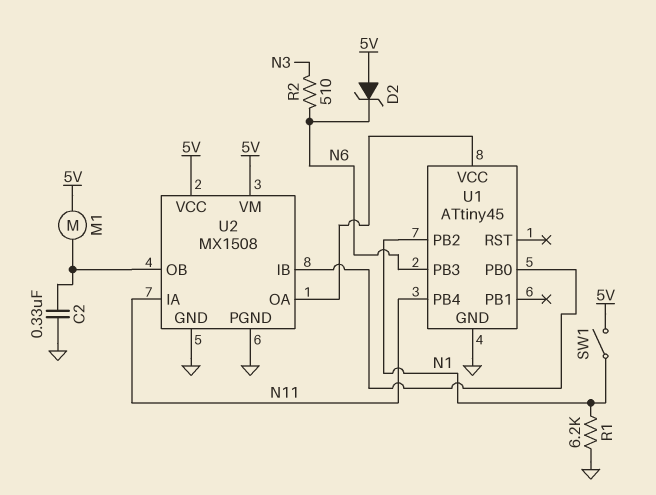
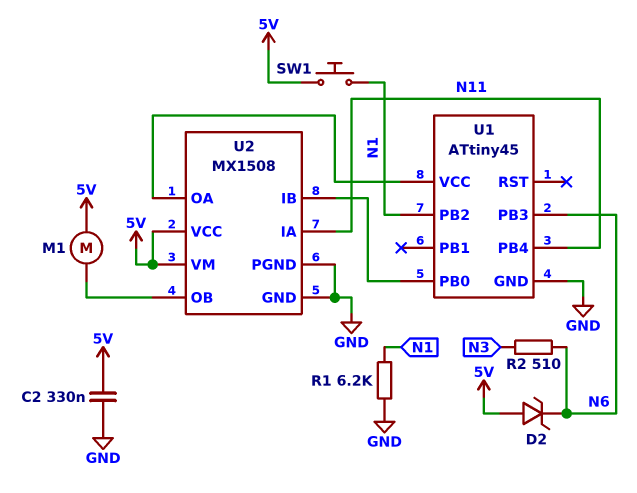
C2: 330nF (GND, U2/OB) -> 330nF (5V, GND)
SW1: switch (5V, N1) -> button (5V, N1)

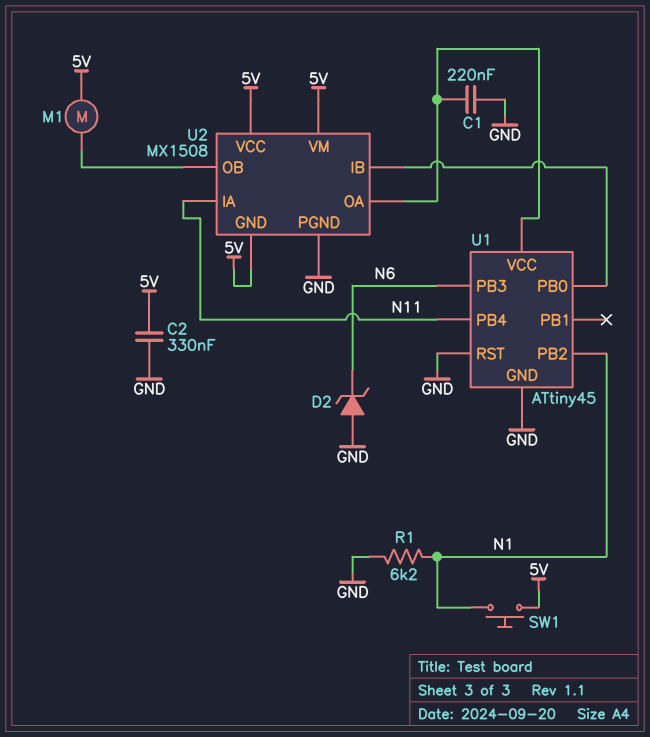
C1: none -> 220nF (GND, U1/VCC)
D2: zener (A 5V, K N6) -> zener (A GND, K N6)
R2: 510 (N3, N6) -> none
U1 pin RST: none -> GND
U2 pin GND: GND -> 5V

